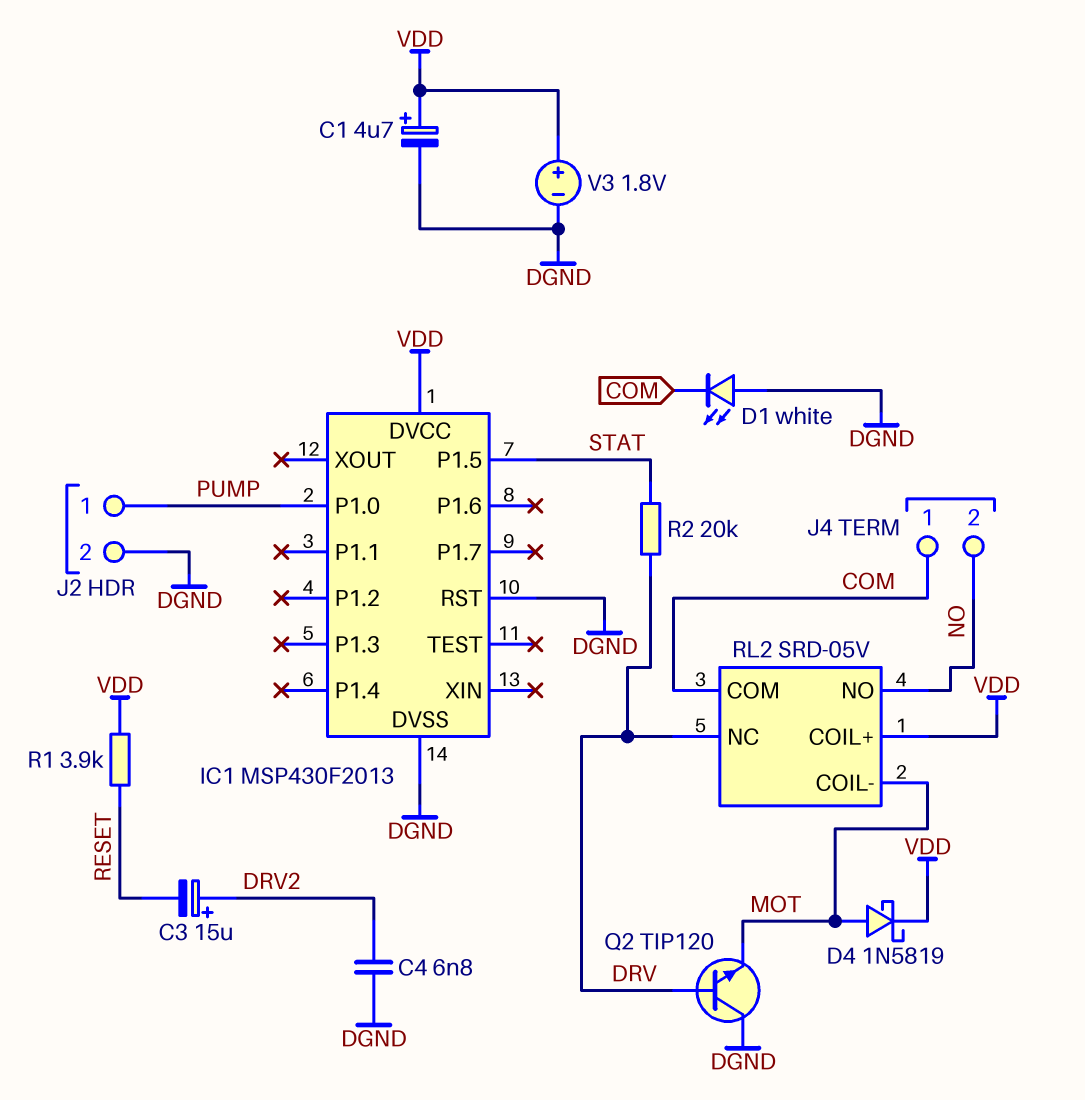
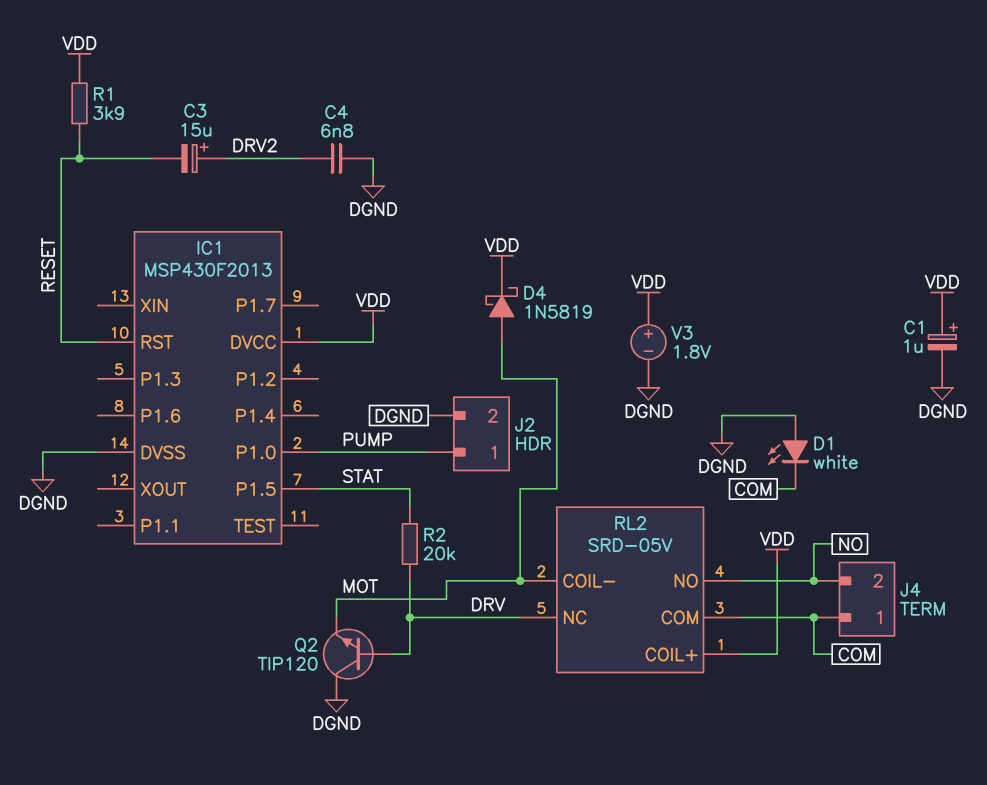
C1: 4.7uF (plus VDD, minus DGND) -> 1uF (plus VDD, minus DGND)
IC1 pin RST: DGND -> RESET

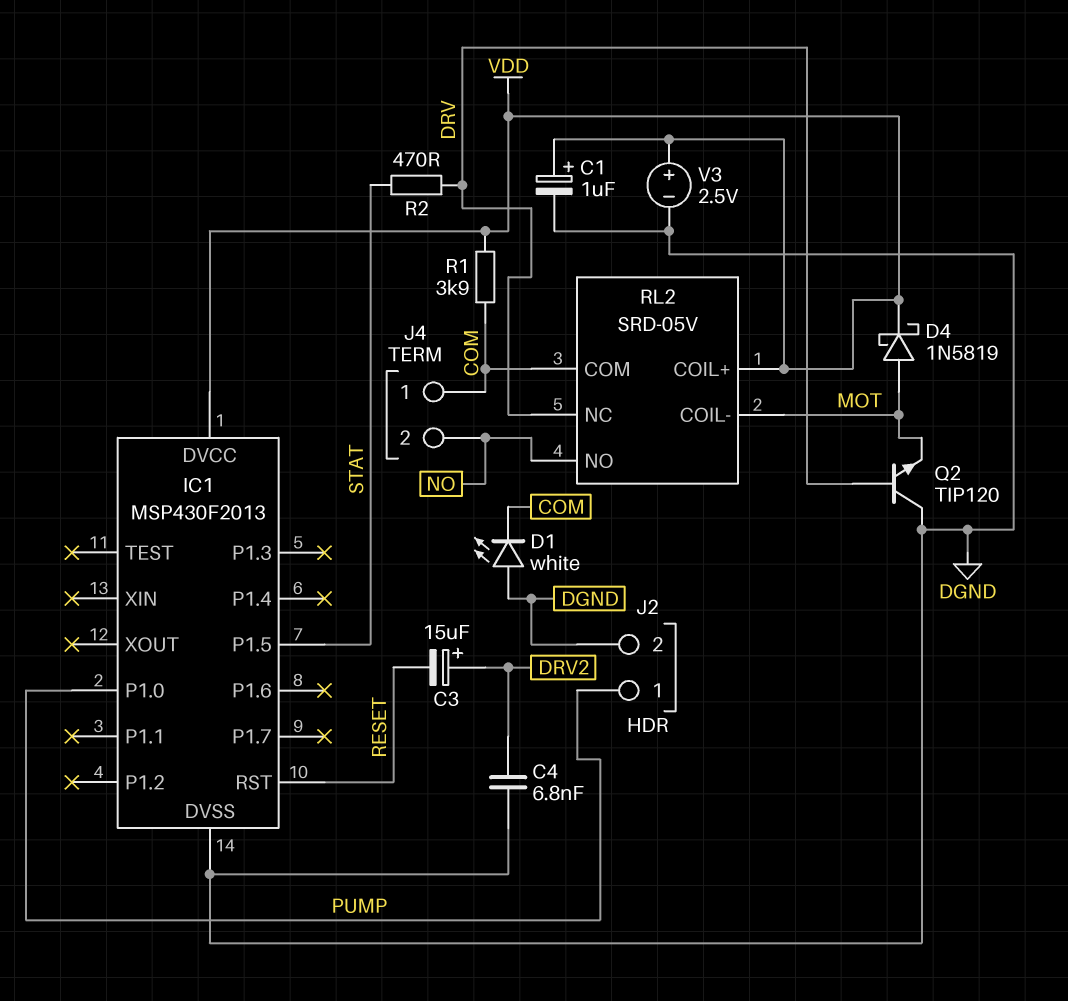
R1: 3.9k (RESET, VDD) -> 3.9k (COM, VDD)
R2: 20k (DRV, STAT) -> 470 (DRV, STAT)
V3: 1.8V (plus VDD, minus DGND) -> 2.5V (plus VDD, minus DGND)

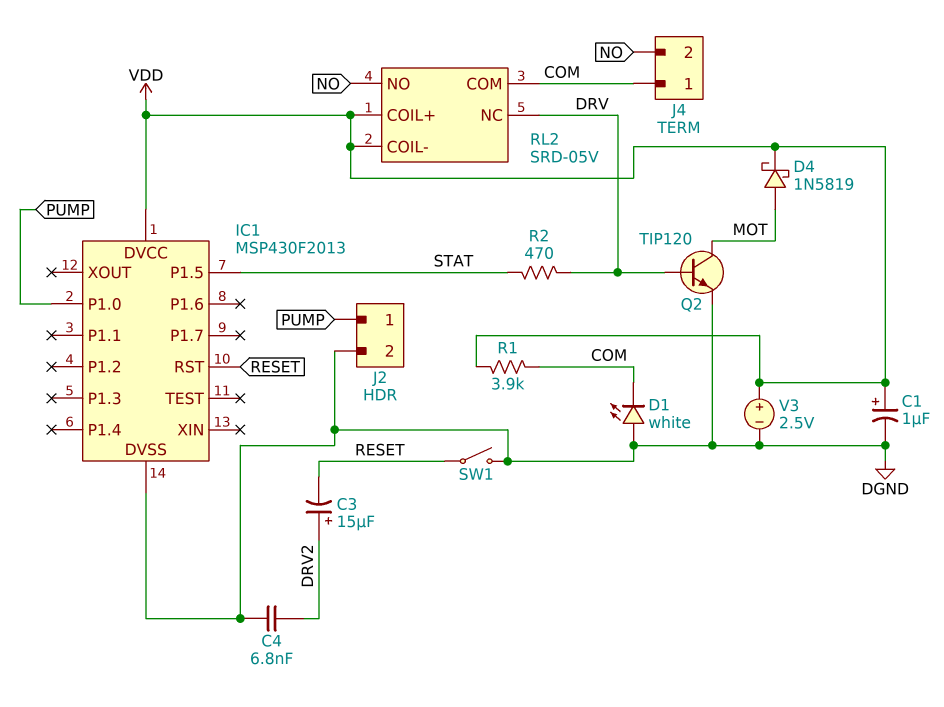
Q2: NPN TIP120 (B DRV, C DGND, E MOT) -> NPN TIP120 (B DRV, C MOT, E DGND)
RL2 pin COIL-: MOT -> VDD
SW1: none -> switch (DGND, RESET)

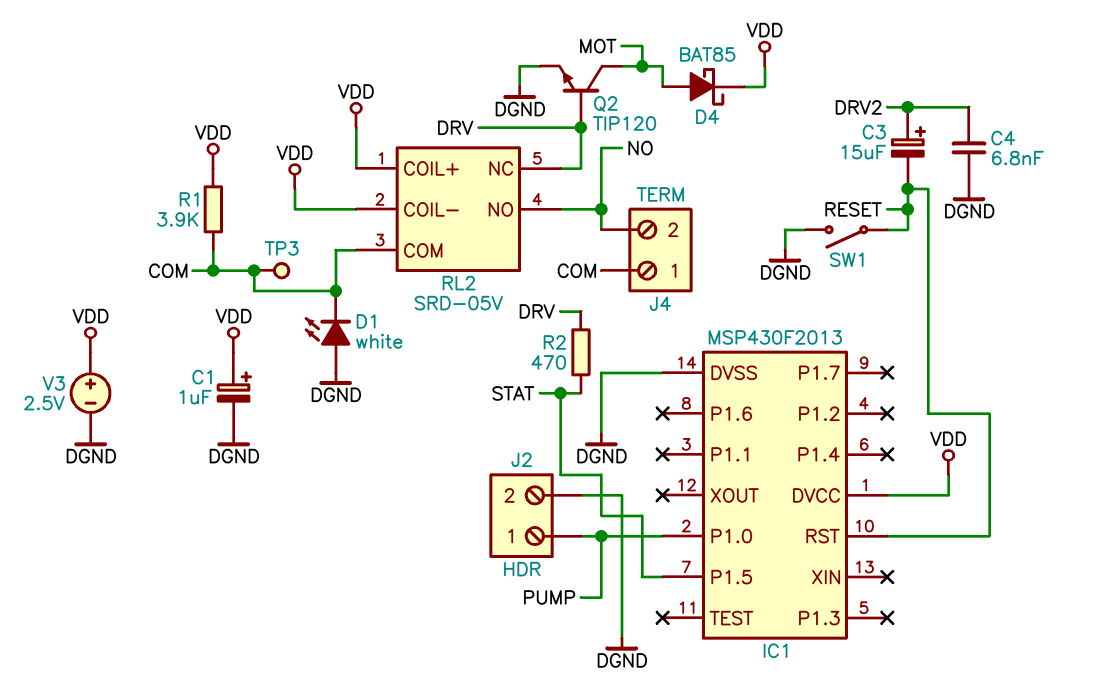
D4: schottky 1N5819 (A MOT, K VDD) -> schottky BAT85 (A MOT, K VDD)
TP3: none -> test point (COM)

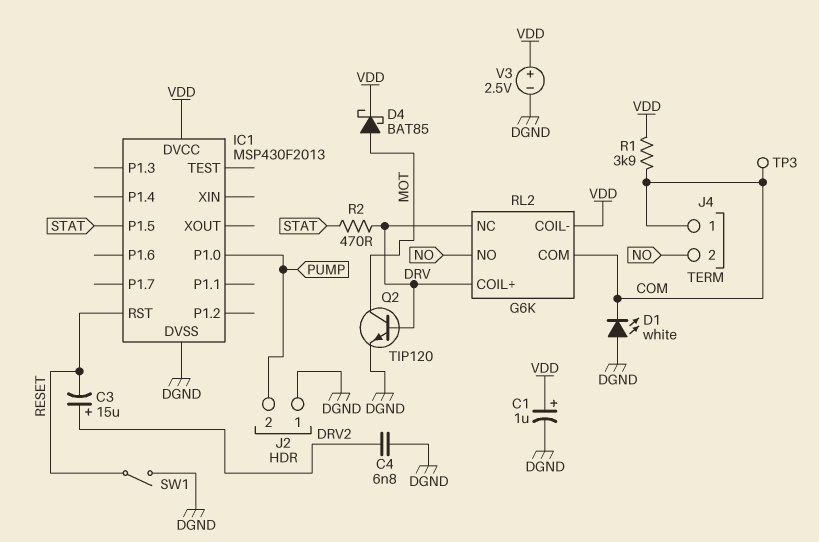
J2 pin 1: PUMP -> DGND
J2 pin 2: DGND -> PUMP
RL2: SRD-05V -> G6K
RL2 pin COIL+: VDD -> DRV

